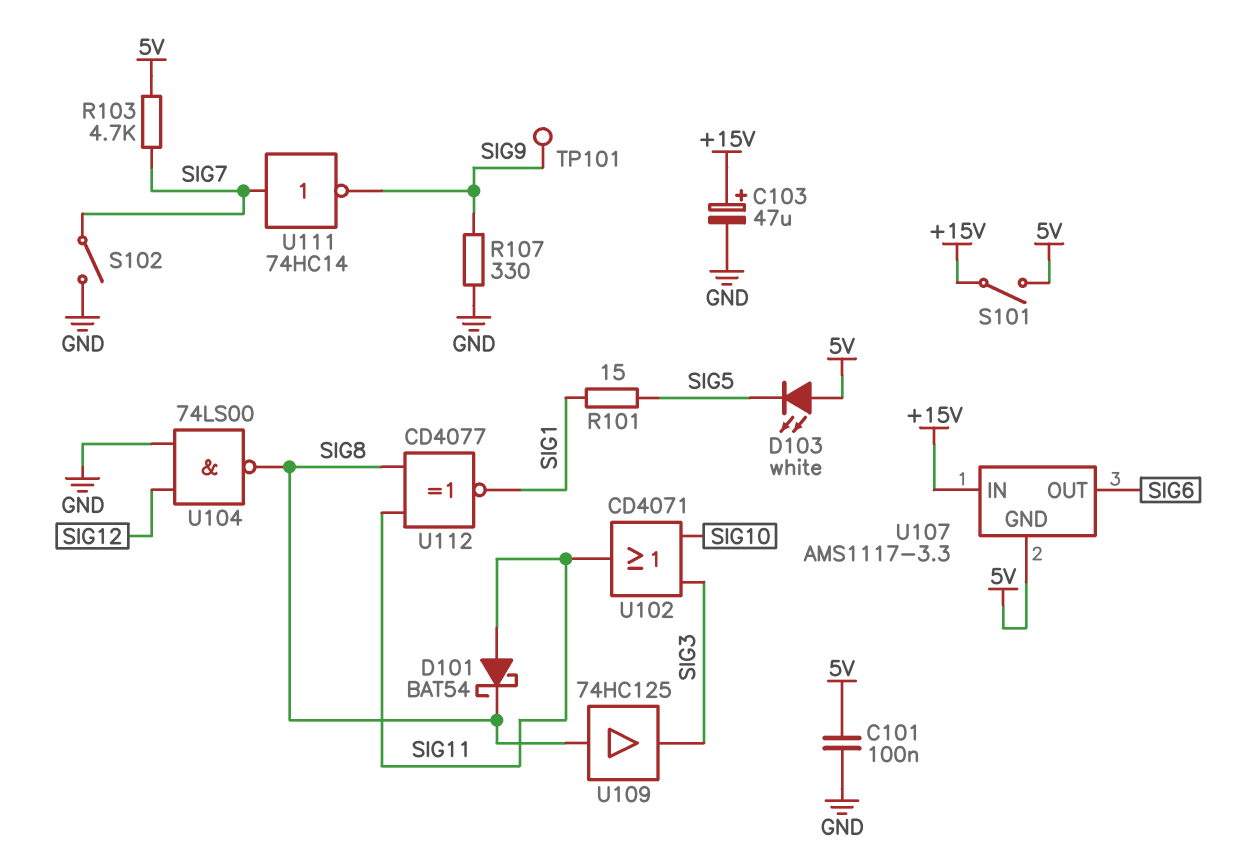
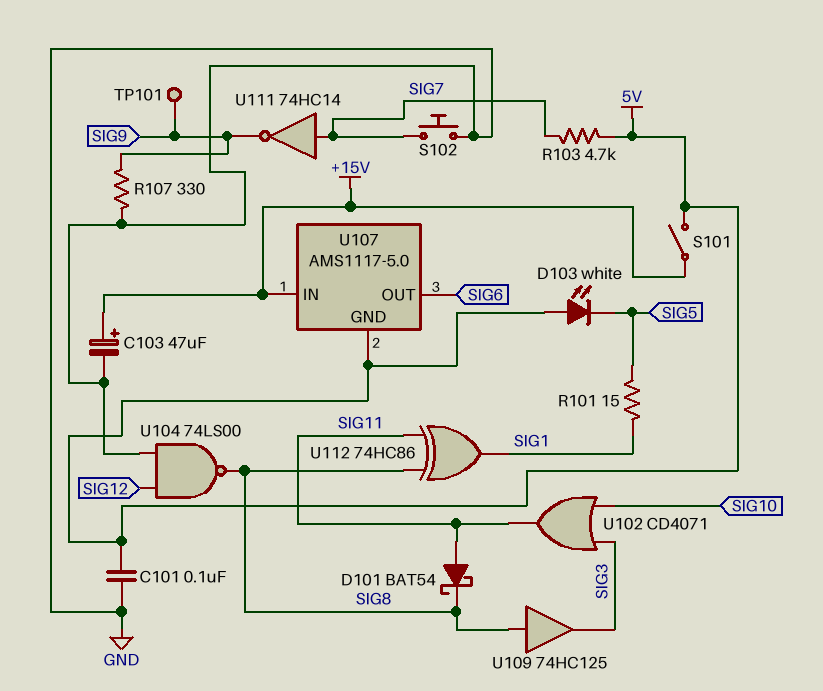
S102: switch (GND, SIG7) -> button (GND, SIG7)
U107: AMS1117-3.3 -> AMS1117-5.0
U112: XNOR CD4077 (in SIG8, in SIG11, out SIG1) -> XOR 74HC86 (in SIG8, in SIG11, out SIG1)

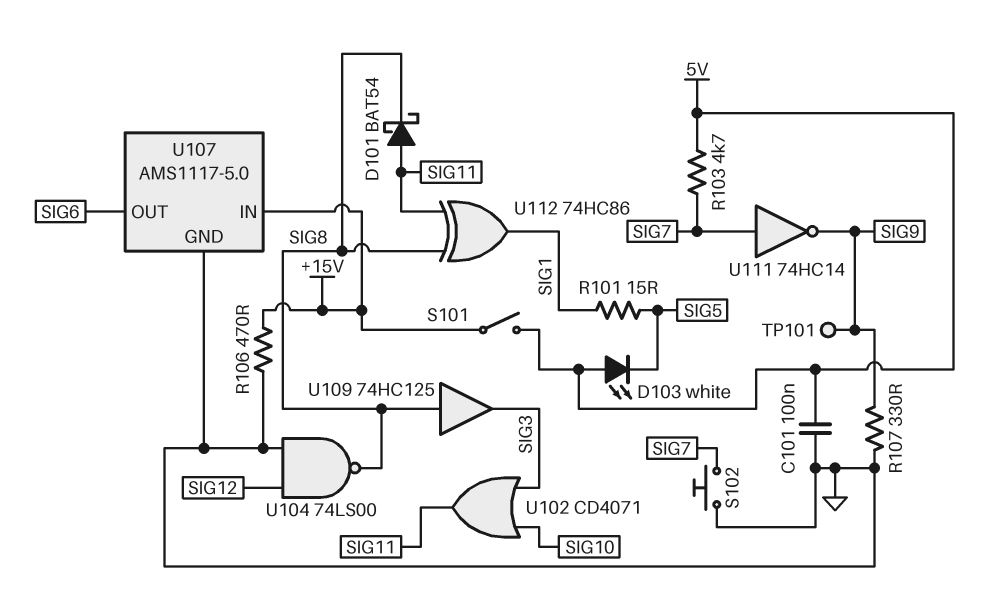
C103: 47uF (plus +15V, minus GND) -> none
R106: none -> 470 (+15V, GND)
U107 pin GND: 5V -> GND

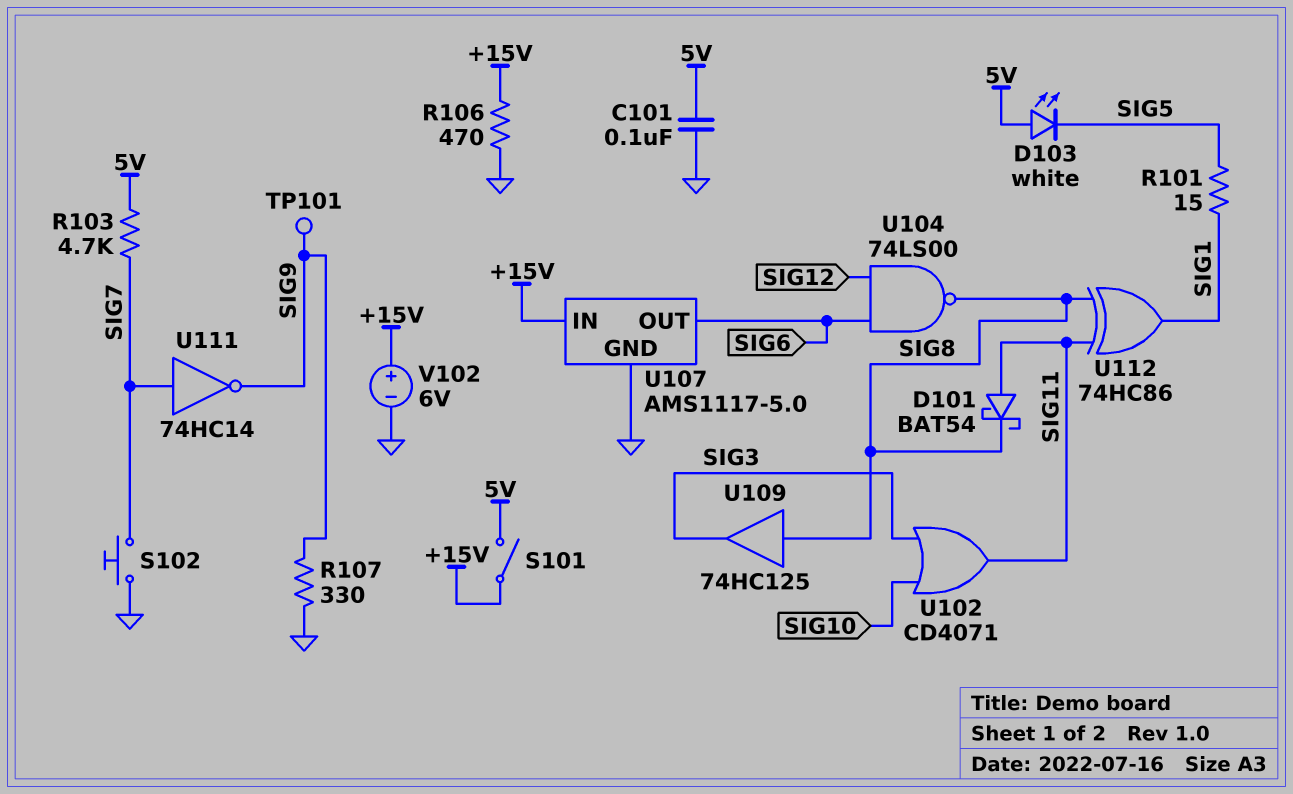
U104: NAND 74LS00 (in GND, in SIG12, out SIG8) -> NAND 74LS00 (in SIG6, in SIG12, out SIG8)
V102: none -> 6V (plus +15V, minus GND)

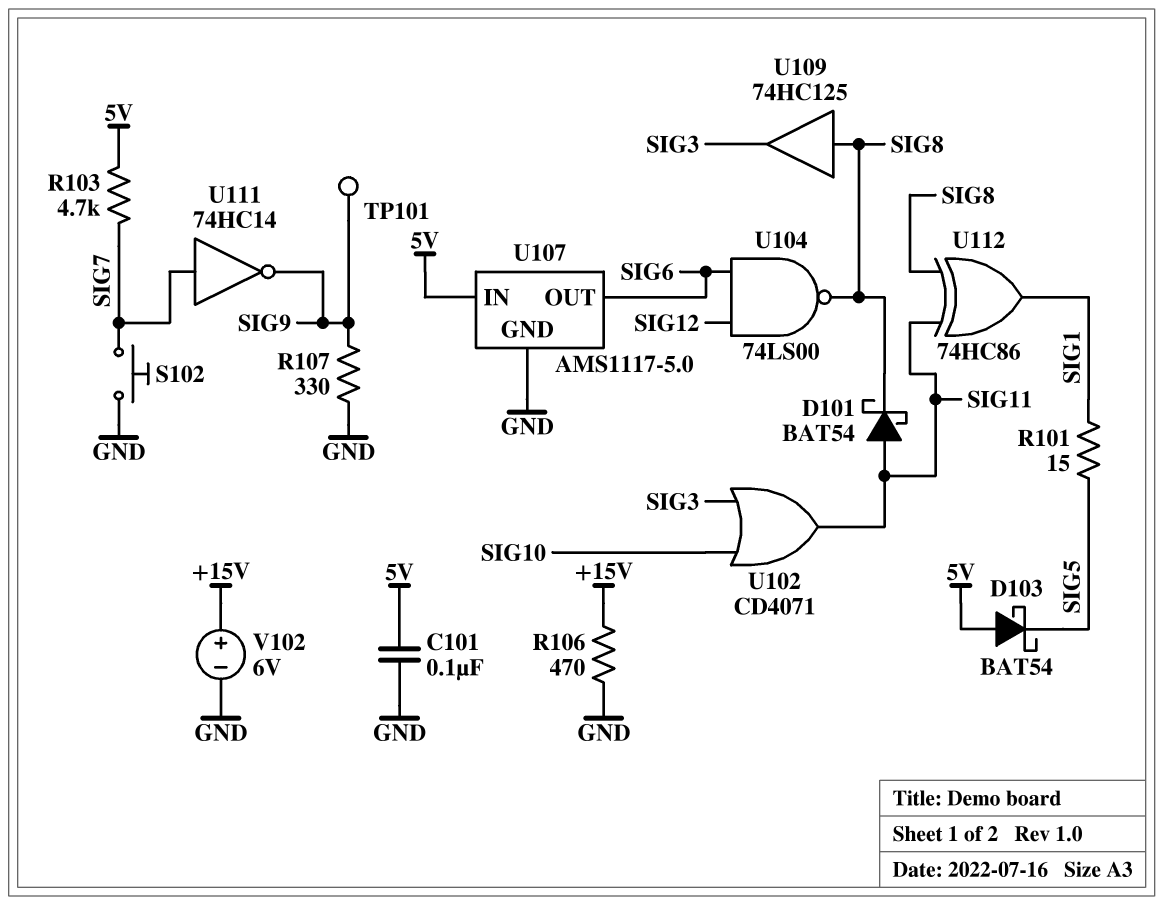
D103: LED white (A 5V, K SIG5) -> schottky BAT54 (A 5V, K SIG5)
S101: switch (+15V, 5V) -> none
U107 pin IN: +15V -> 5V

